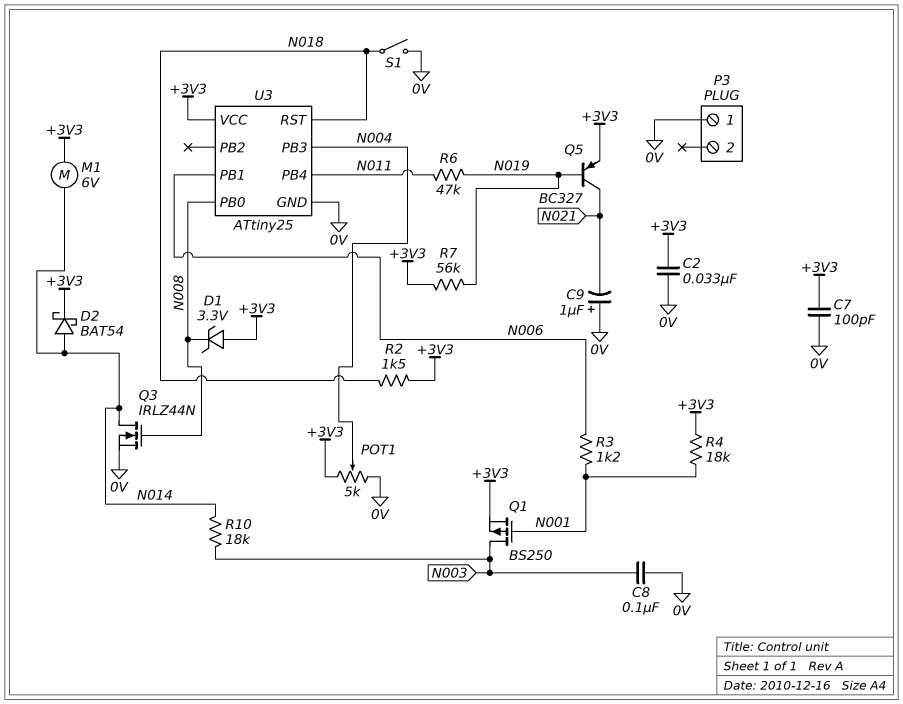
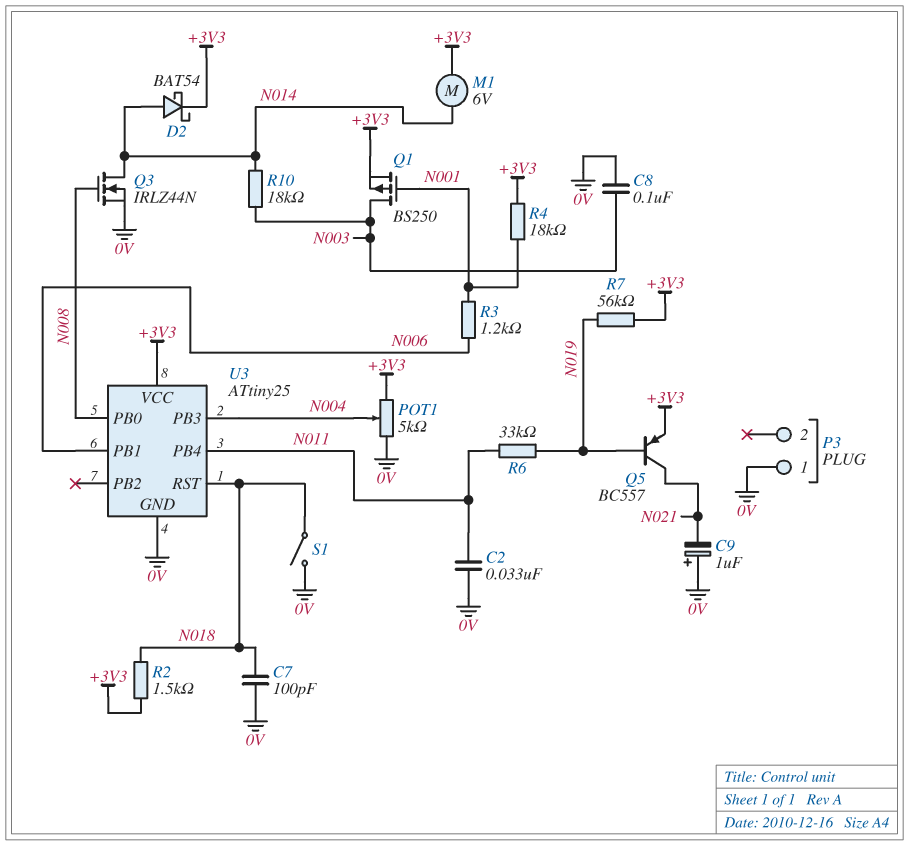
C2: 33nF (+3V3, 0V) -> 33nF (0V, N011)
C7: 100pF (+3V3, 0V) -> 100pF (0V, N018)
D1: zener 3.3V (A +3V3, K N008) -> none
Q5: PNP BC327 (B N019, C N021, E +3V3) -> PNP BC557 (B N019, C N021, E +3V3)
R6: 47k (N011, N019) -> 33k (N011, N019)

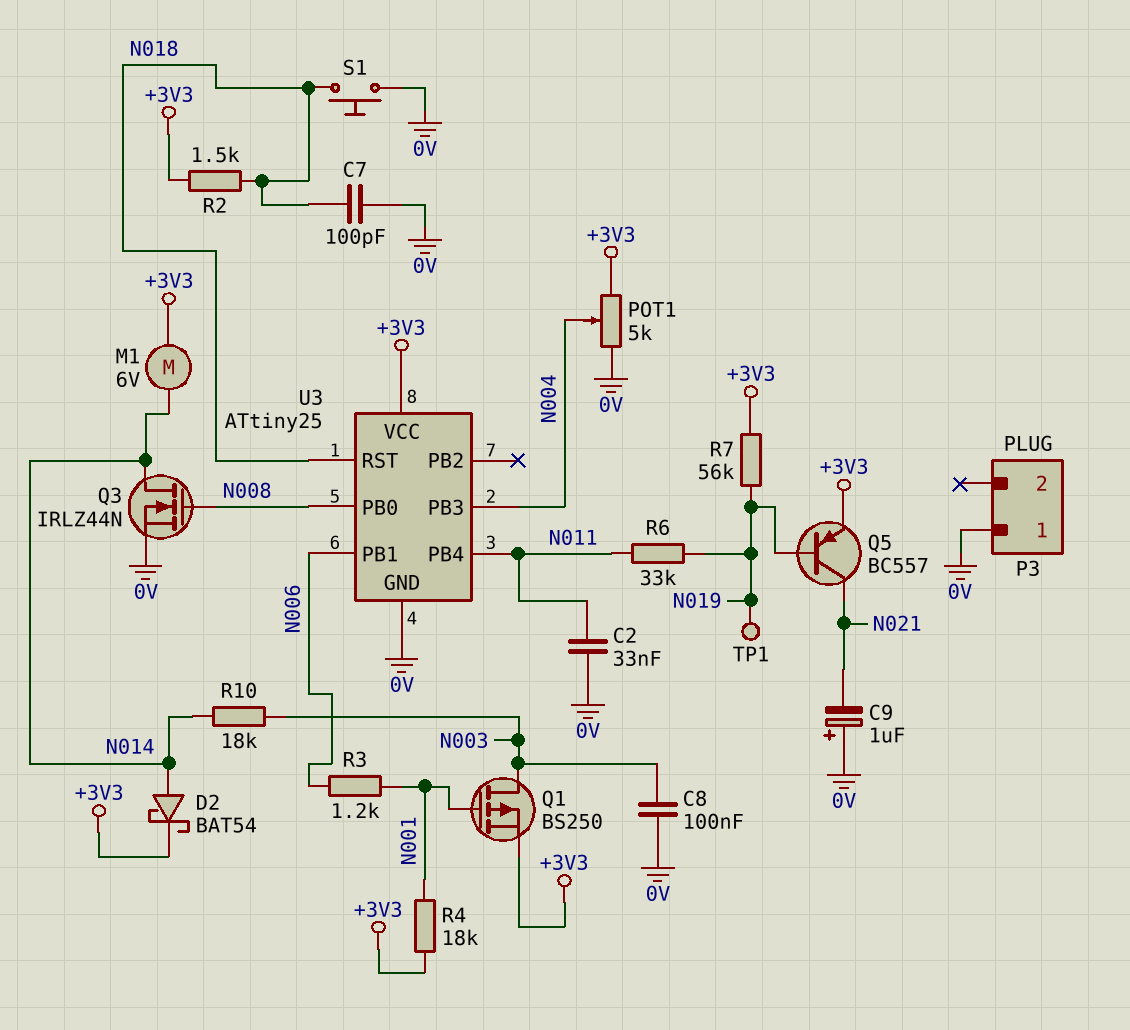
S1: switch (0V, N018) -> button (0V, N018)
TP1: none -> test point (N019)

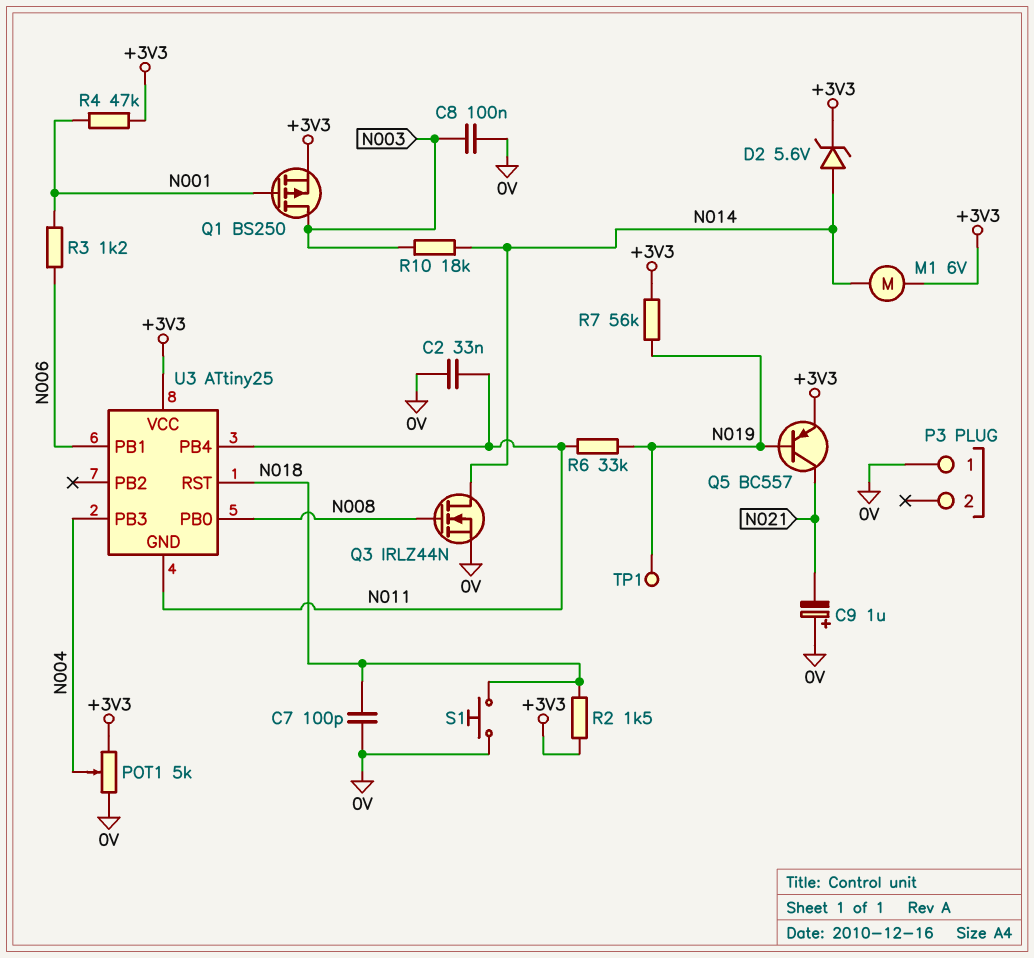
D2: schottky BAT54 (A N014, K +3V3) -> zener 5.6V (A N014, K +3V3)
R4: 18k (+3V3, N001) -> 47k (+3V3, N001)
U3 pin GND: 0V -> N011

